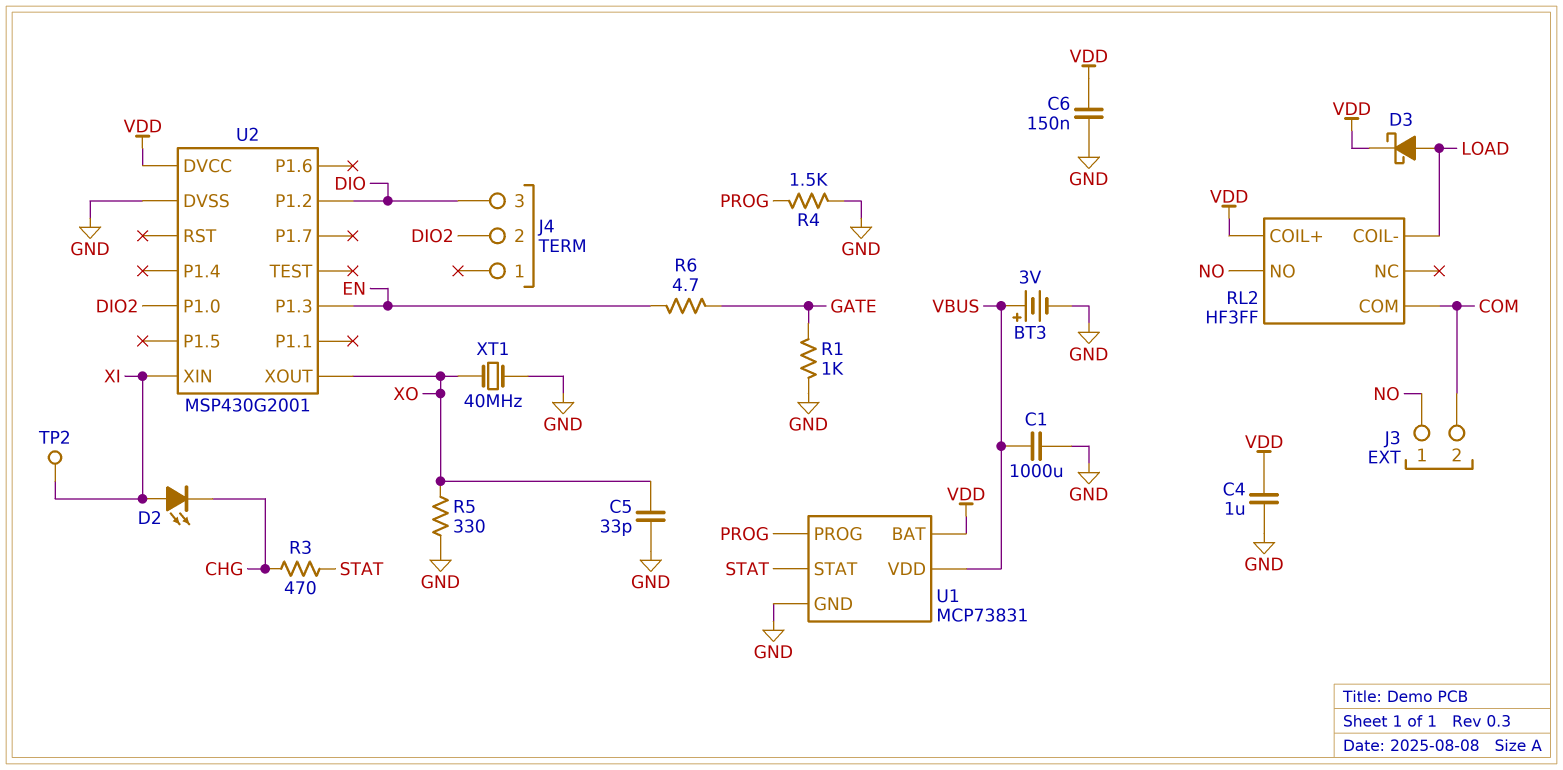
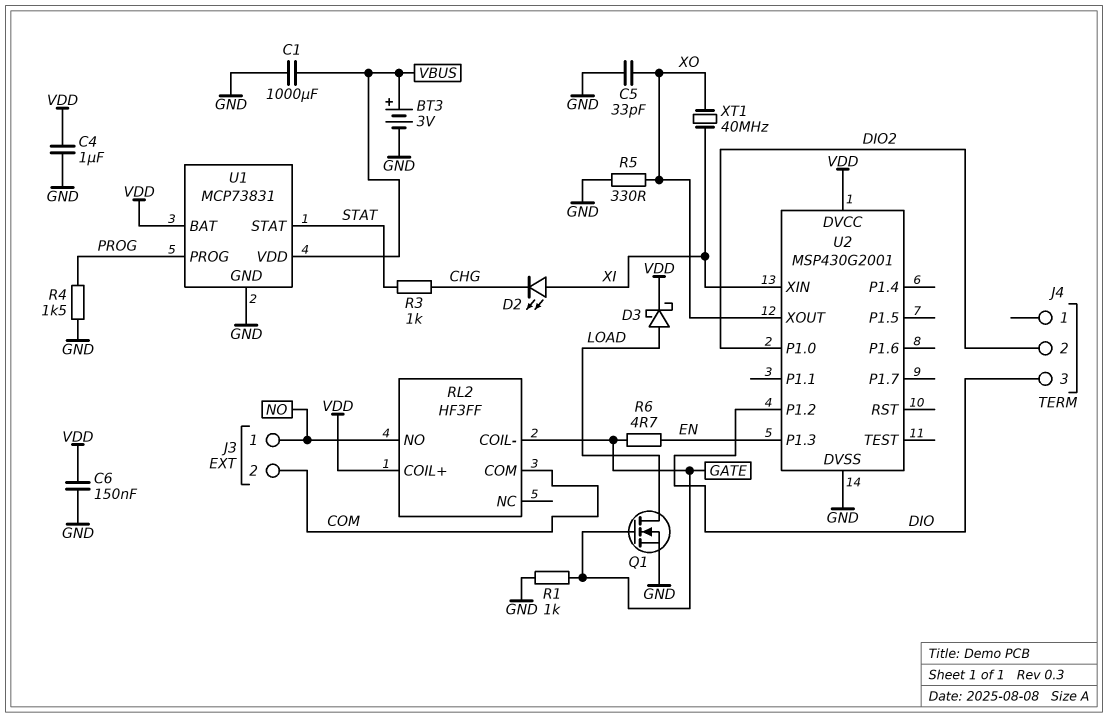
Q1: none -> NMOS (G GATE, D LOAD, S GND)
R3: 470 (CHG, STAT) -> 1k (CHG, STAT)
RL2 pin COIL-: LOAD -> GATE
TP2: test point (XI) -> none
XT1: 40MHz (GND, XO) -> 40MHz (XI, XO)

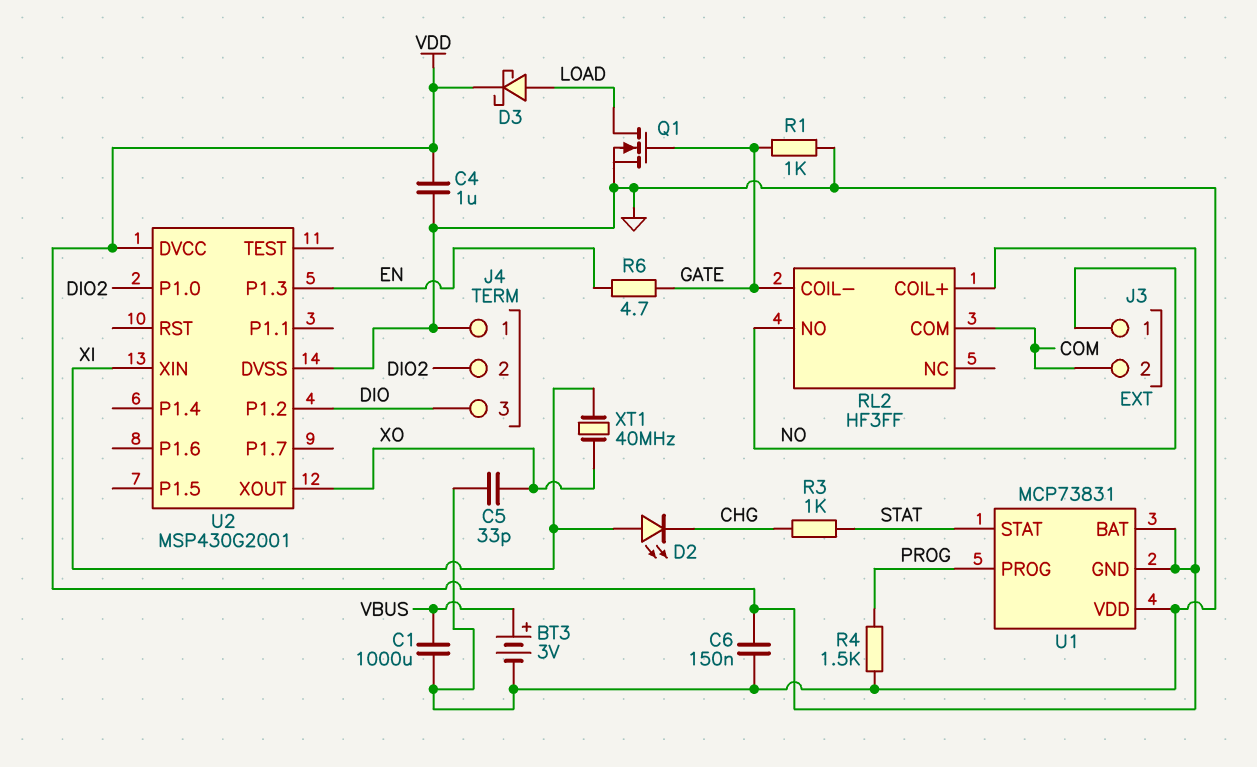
J4 pin 1: none -> GND
R5: 330 (GND, XO) -> none
U1 pin GND: GND -> VDD
U1 pin VDD: VBUS -> GND

